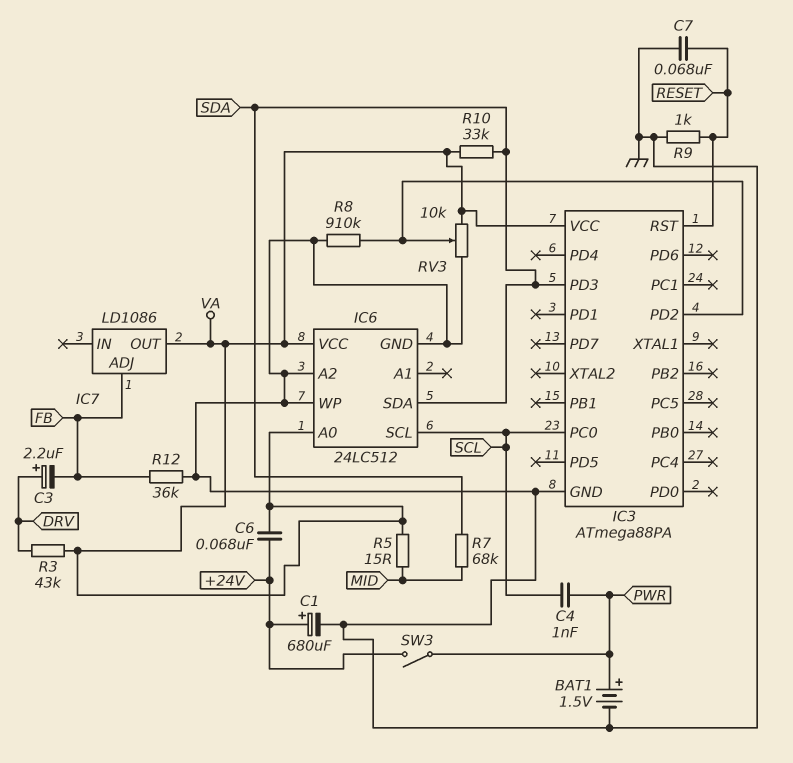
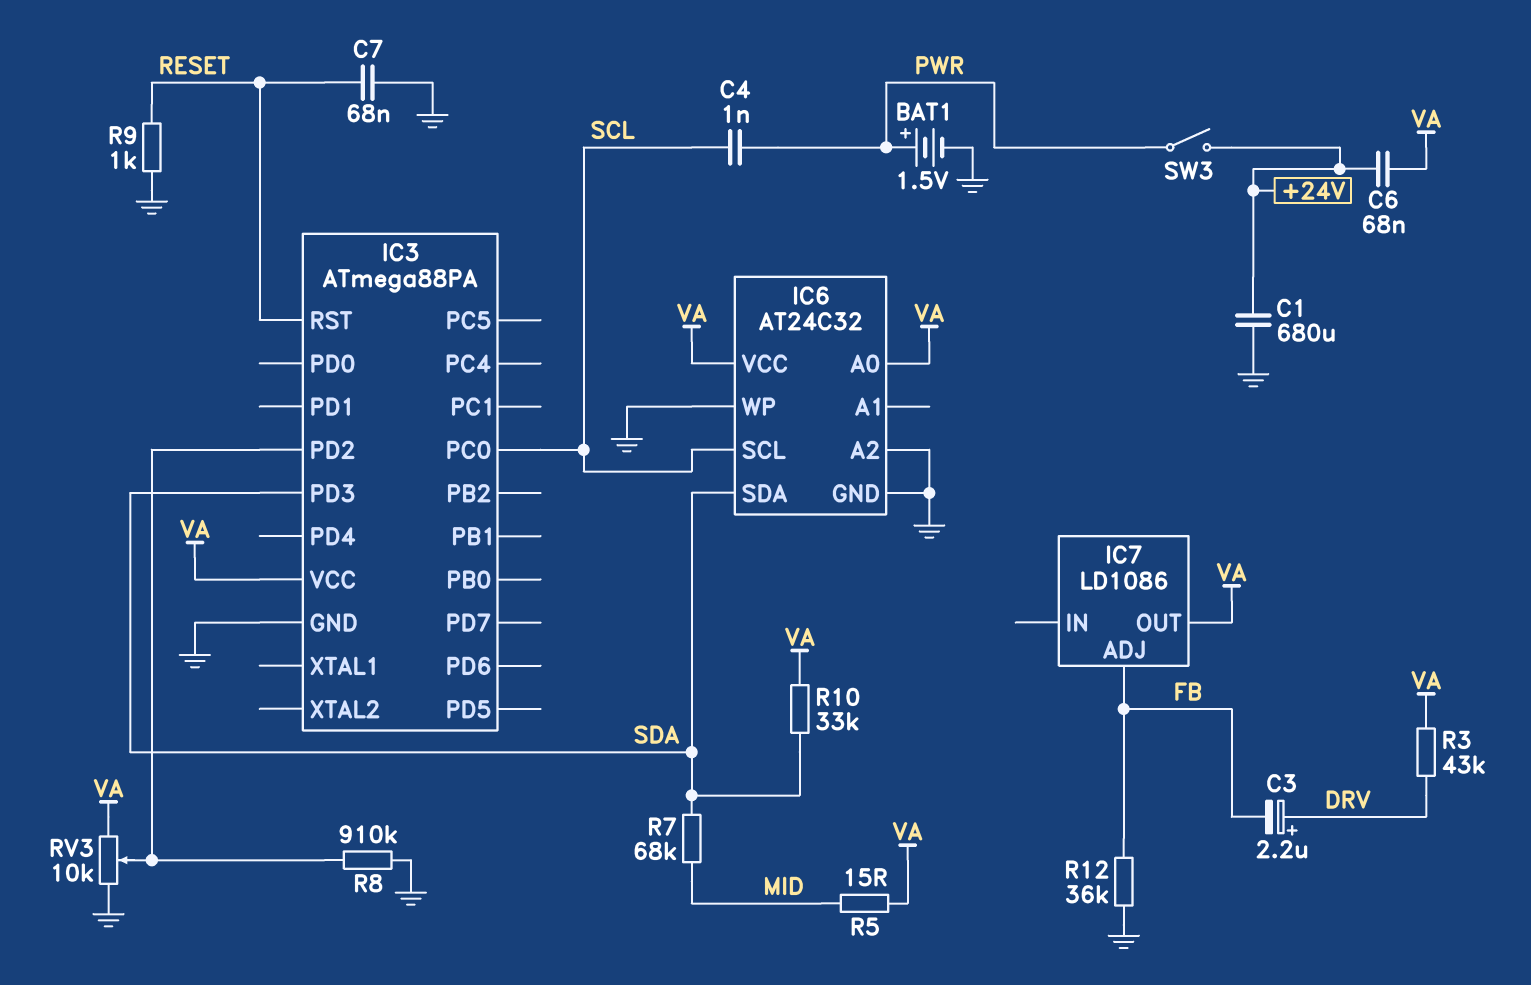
C1: 680uF (plus +24V, minus GND) -> 680uF (+24V, GND)
IC6: 24LC512 -> AT24C32

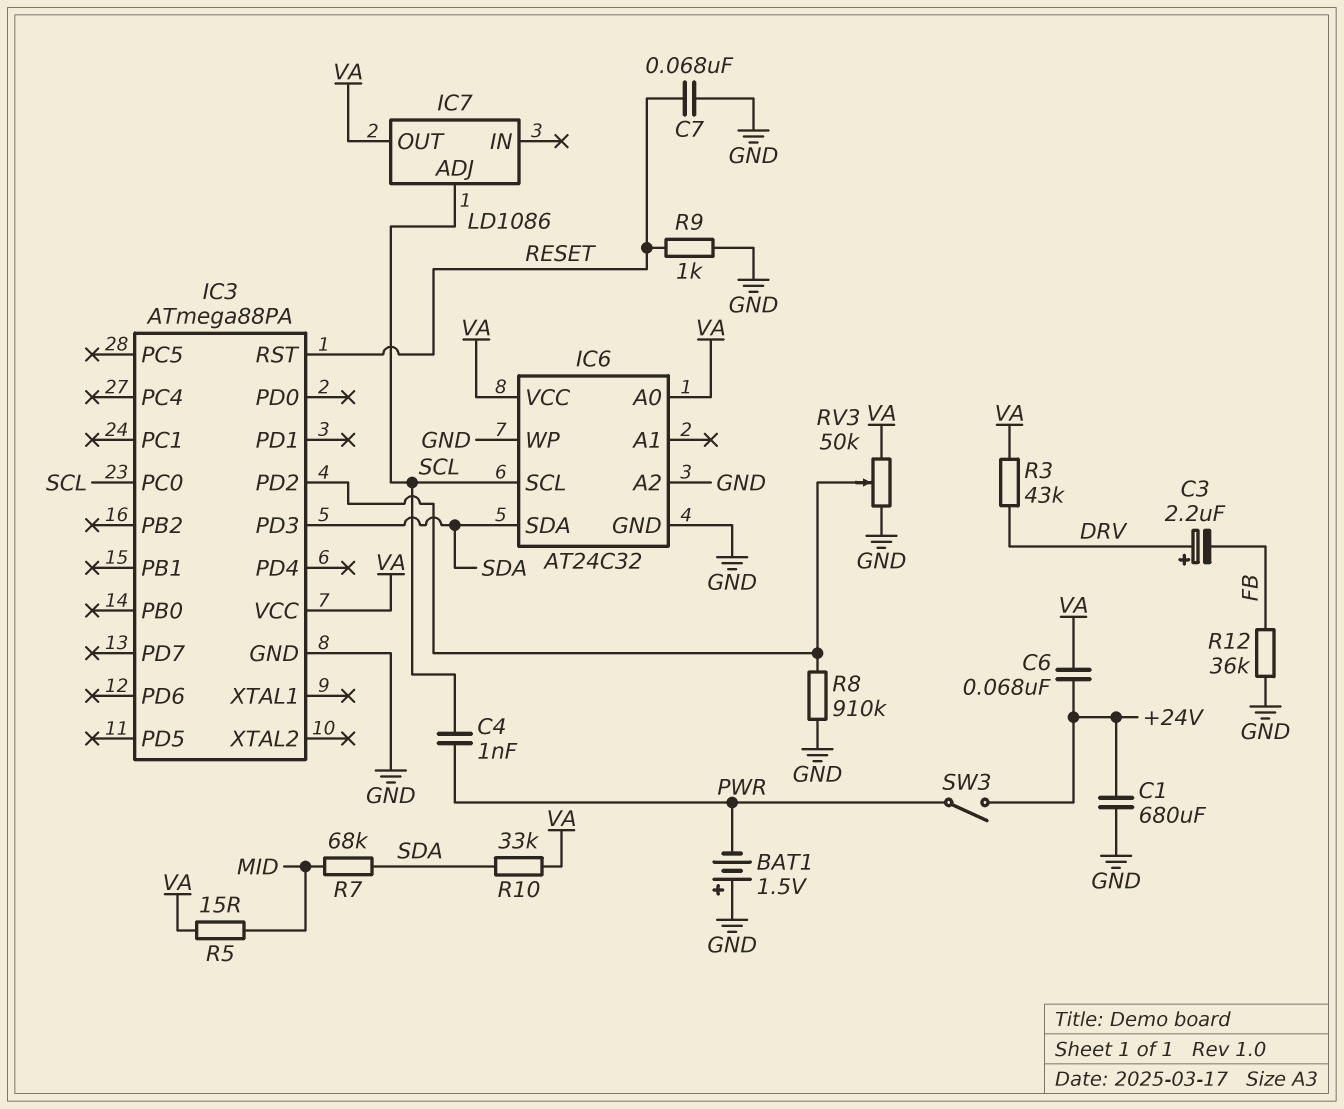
BAT1: 1.5V (plus PWR, minus GND) -> 1.5V (plus GND, minus PWR)
IC7 pin ADJ: FB -> SCL
RV3: 10k (GND, VA, wiper IC3/PD2) -> 50k (GND, VA, wiper IC3/PD2)

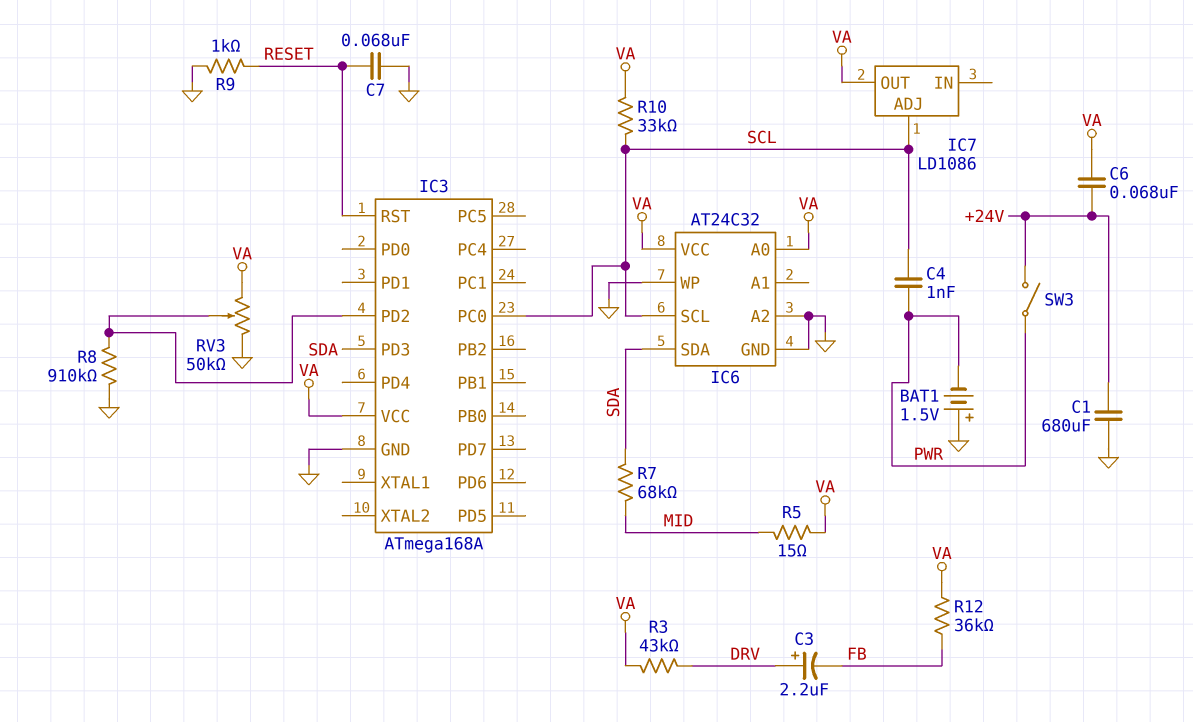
IC3: ATmega88PA -> ATmega168A
R10: 33k (SDA, VA) -> 33k (SCL, VA)
R12: 36k (FB, GND) -> 36k (FB, VA)

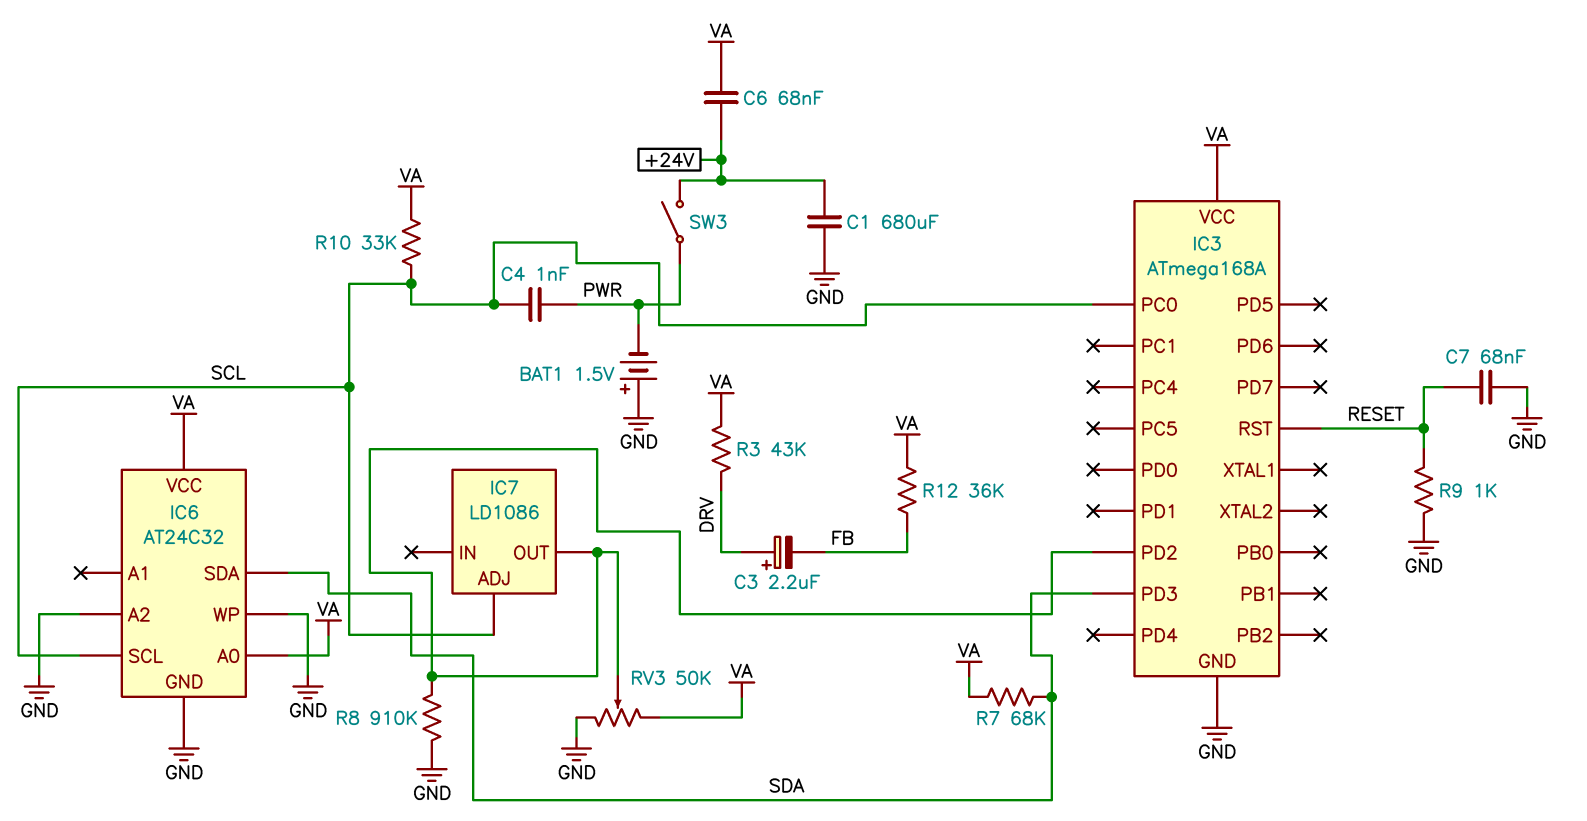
IC7 pin OUT: VA -> IC3/PD2
R5: 15 (MID, VA) -> none
R7: 68k (MID, SDA) -> 68k (SDA, VA)

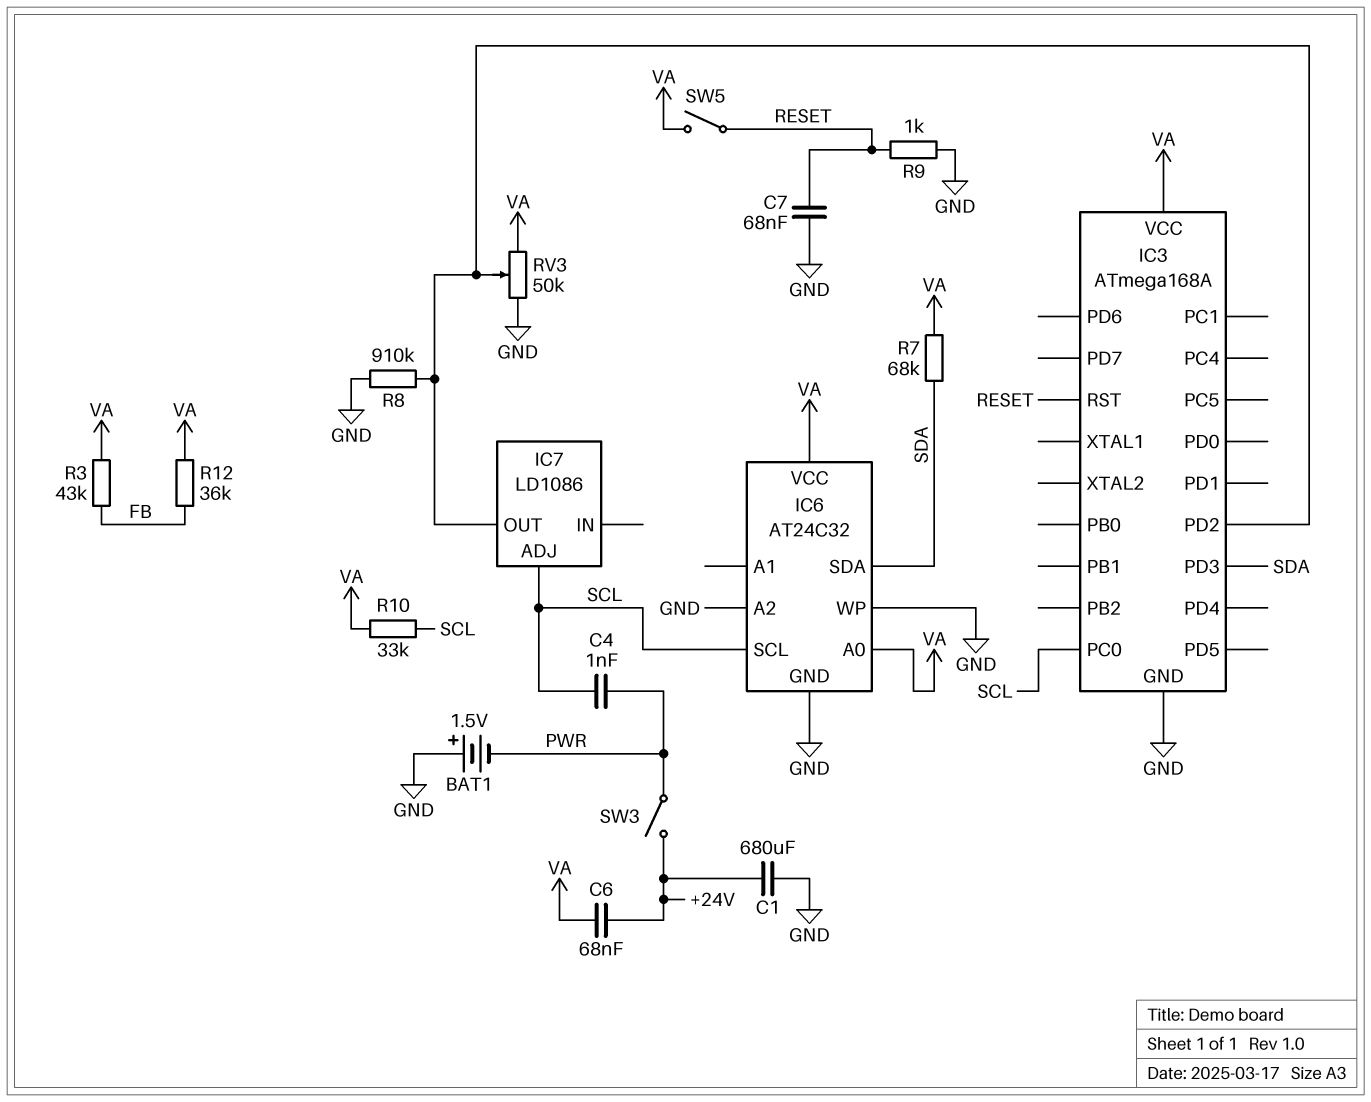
C3: 2.2uF (plus DRV, minus FB) -> none
R3: 43k (DRV, VA) -> 43k (FB, VA)
SW5: none -> switch (RESET, VA)

